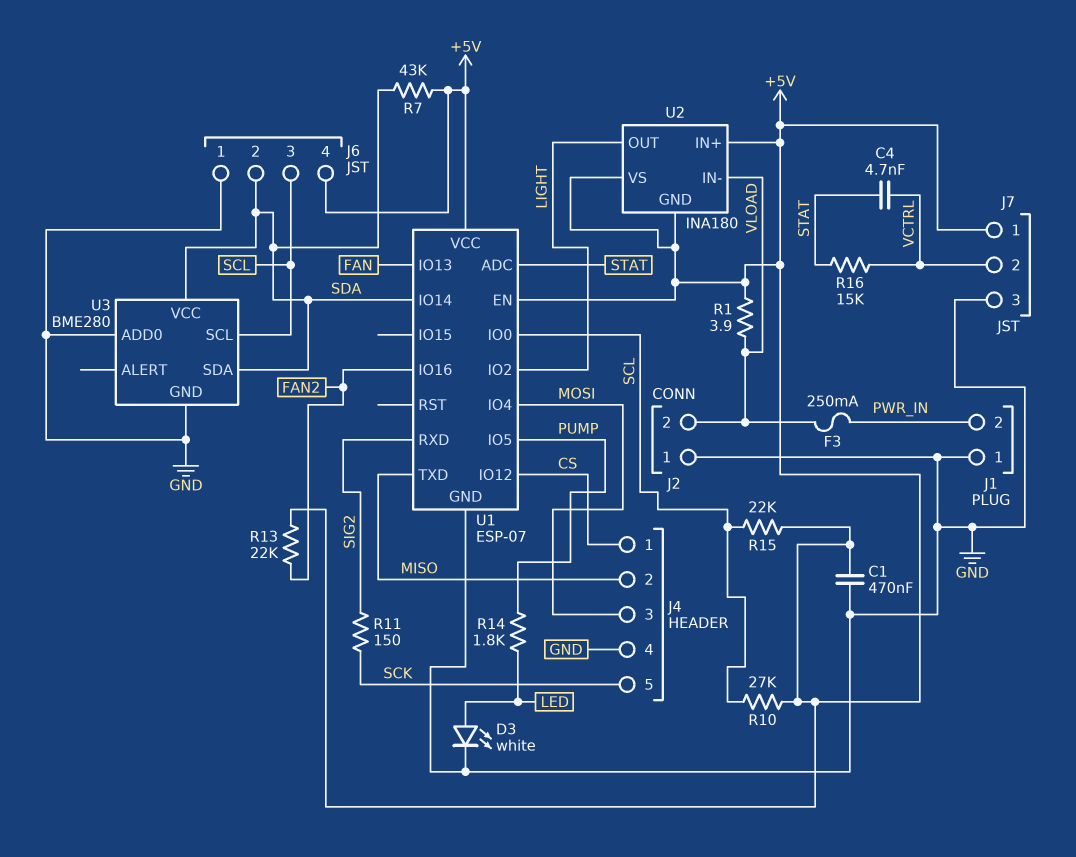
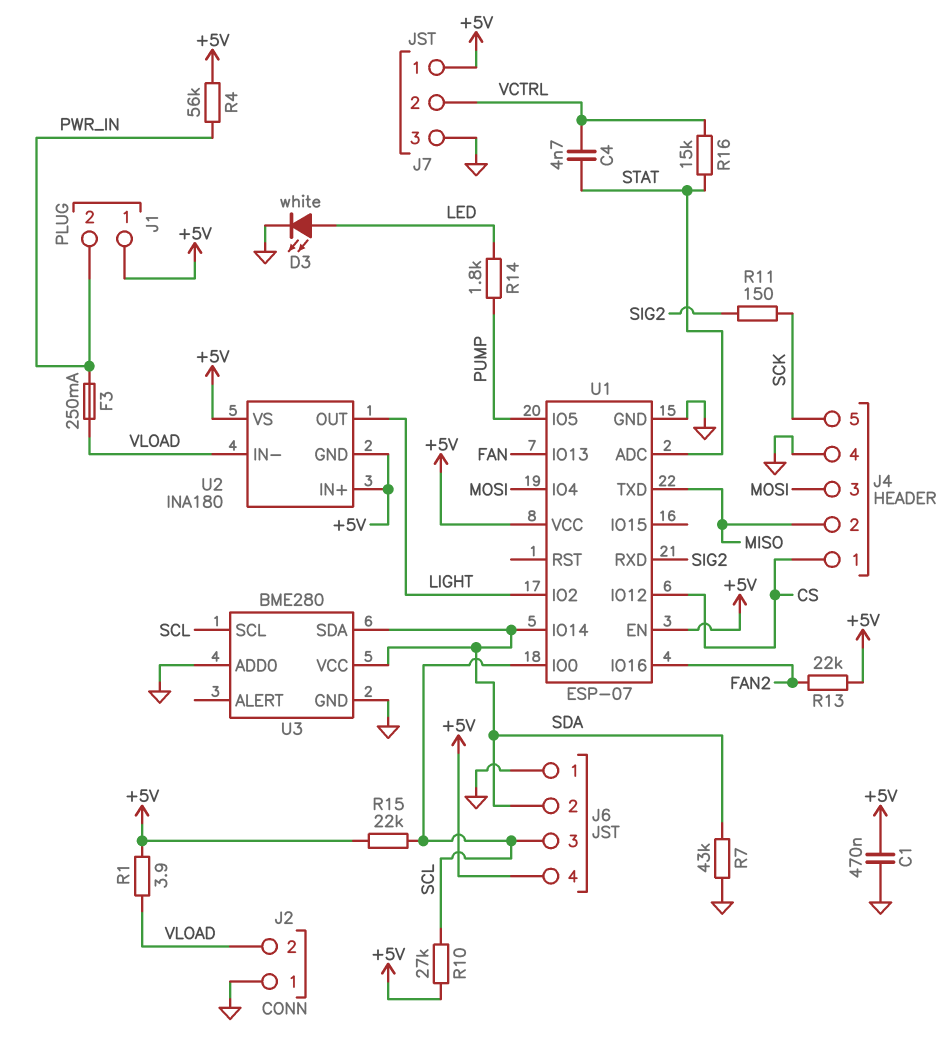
J1 pin 1: GND -> +5V
R4: none -> 56k (+5V, PWR_IN)
R7: 43k (+5V, SDA) -> 43k (GND, SDA)

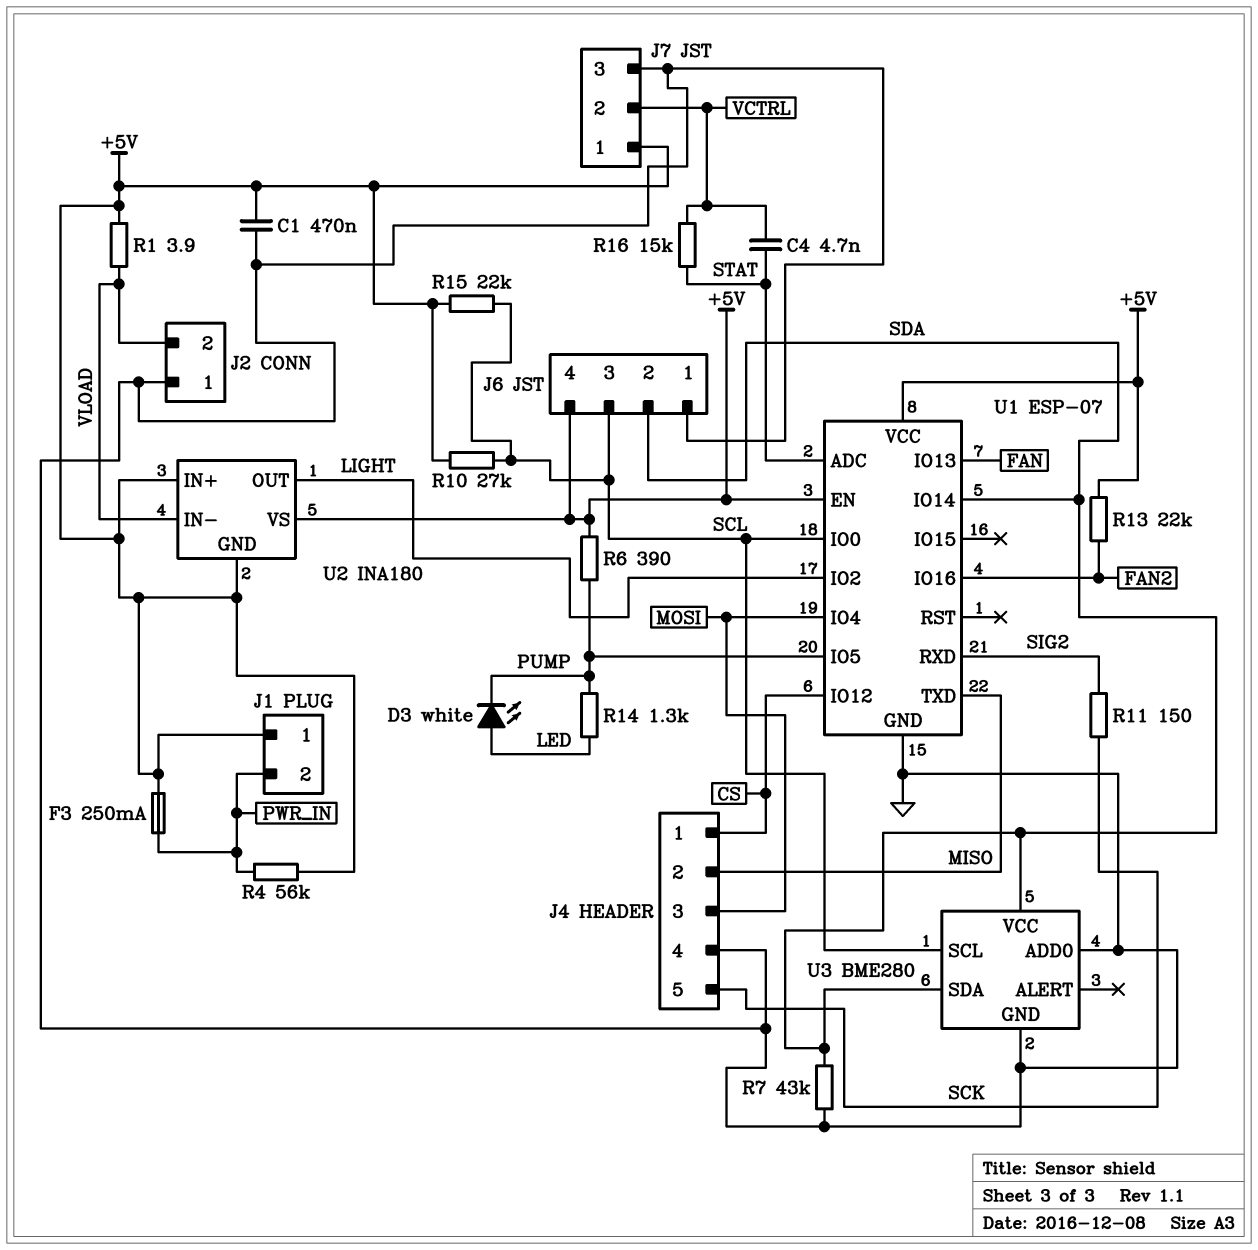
D3: LED white (A LED, K GND) -> LED white (A LED, K PUMP)
F3: 250mA (PWR_IN, VLOAD) -> 250mA (+5V, PWR_IN)
R6: none -> 390 (+5V, PUMP)
R14: 1.8k (LED, PUMP) -> 1.3k (LED, PUMP)

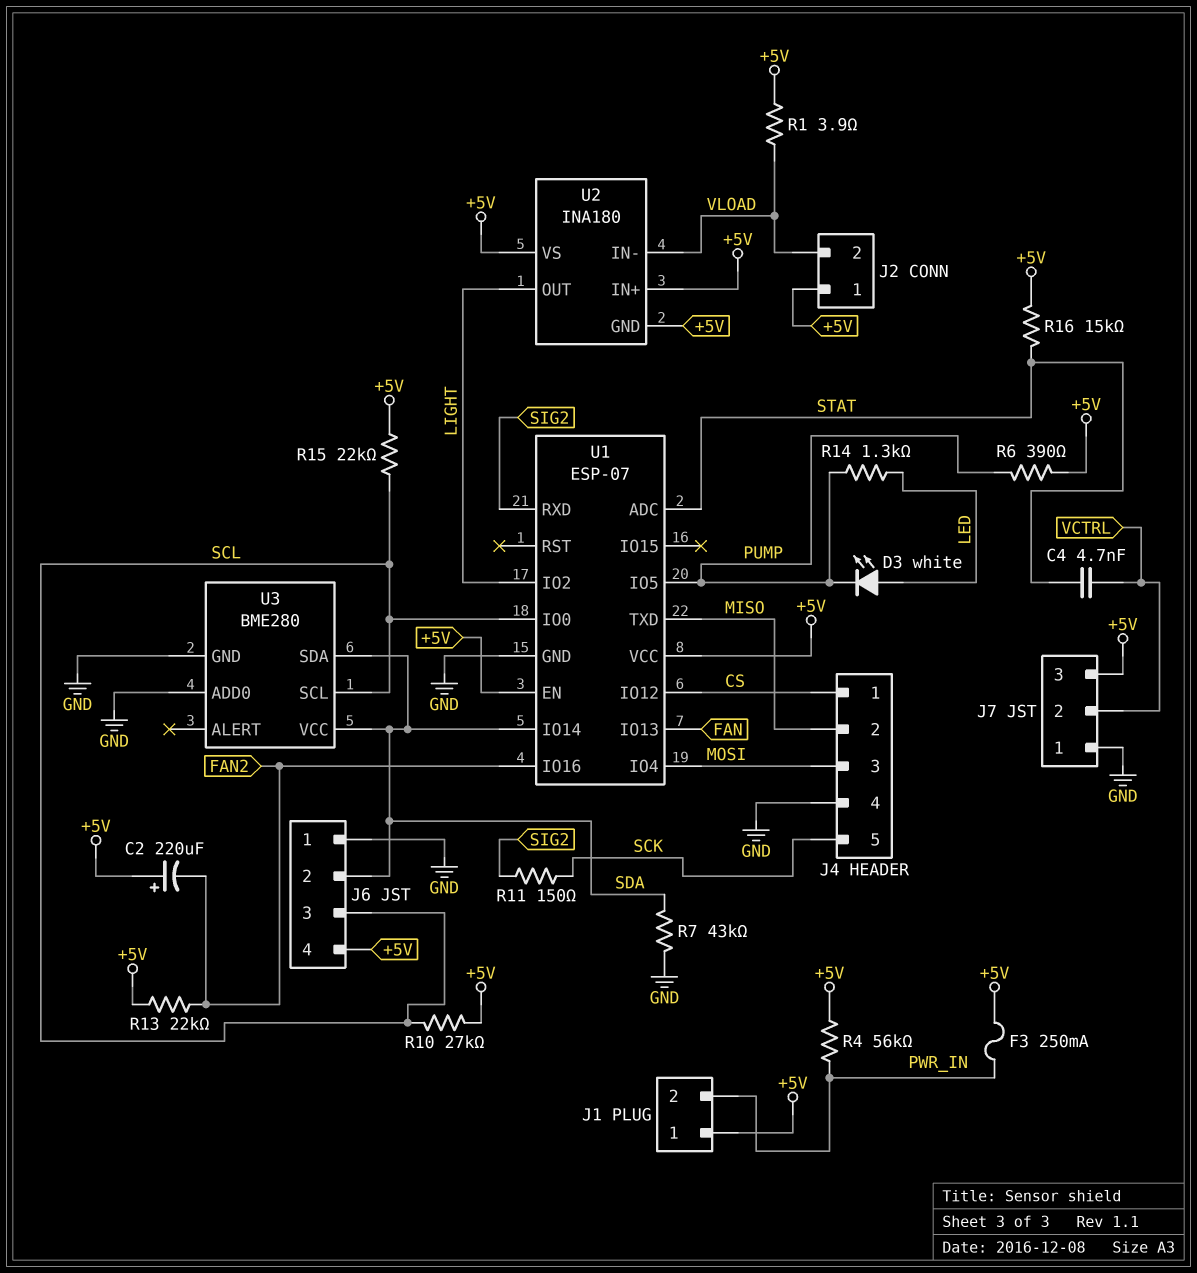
C1: 470nF (+5V, GND) -> none
C2: none -> 220uF (plus +5V, minus FAN2)
J2 pin 1: GND -> +5V
J7 pin 1: +5V -> GND
J7 pin 3: GND -> +5V
R16: 15k (STAT, VCTRL) -> 15k (+5V, STAT)

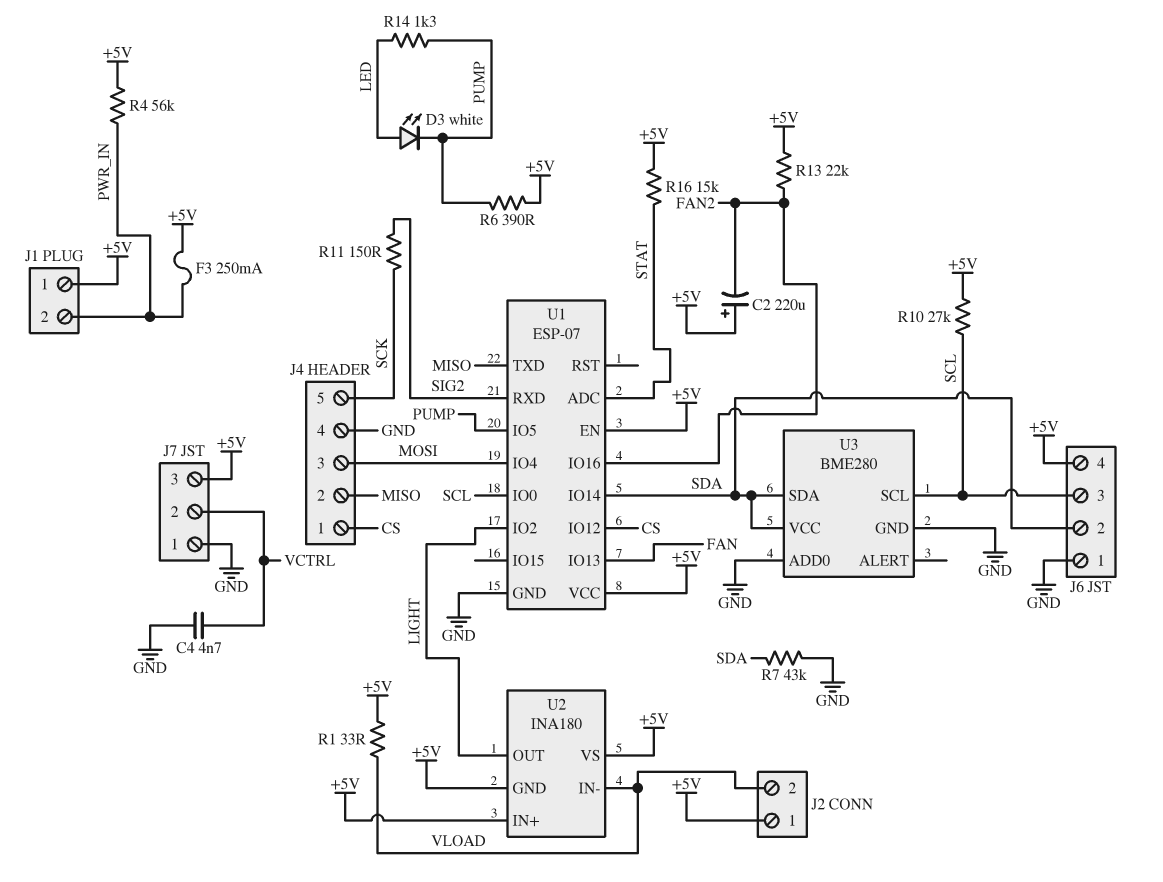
C4: 4.7nF (STAT, VCTRL) -> 4.7nF (GND, VCTRL)
R1: 3.9 (+5V, VLOAD) -> 33 (+5V, VLOAD)
R15: 22k (+5V, SCL) -> none

